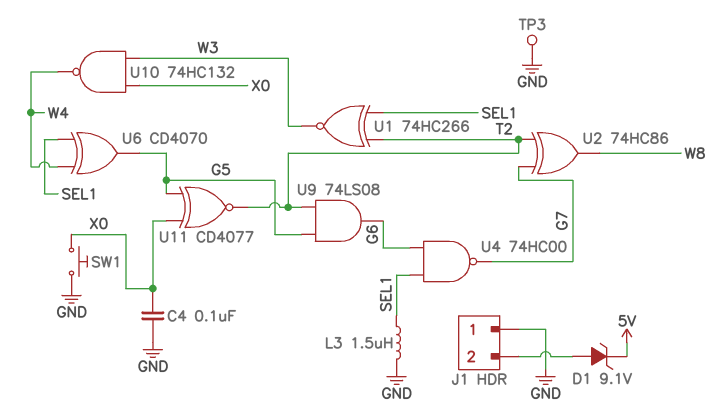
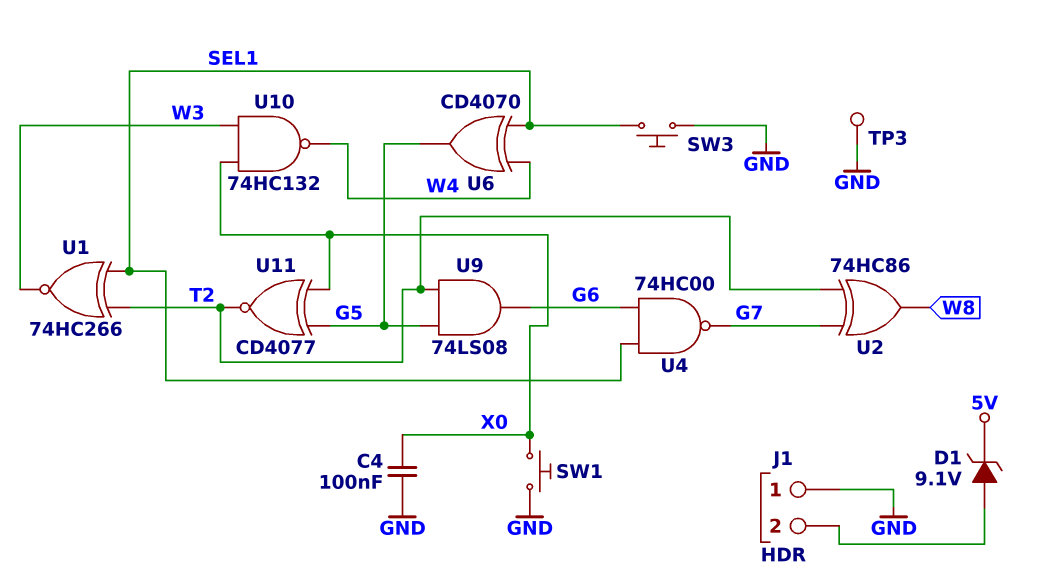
L3: 1.5uH (GND, SEL1) -> none
SW3: none -> button (GND, SEL1)

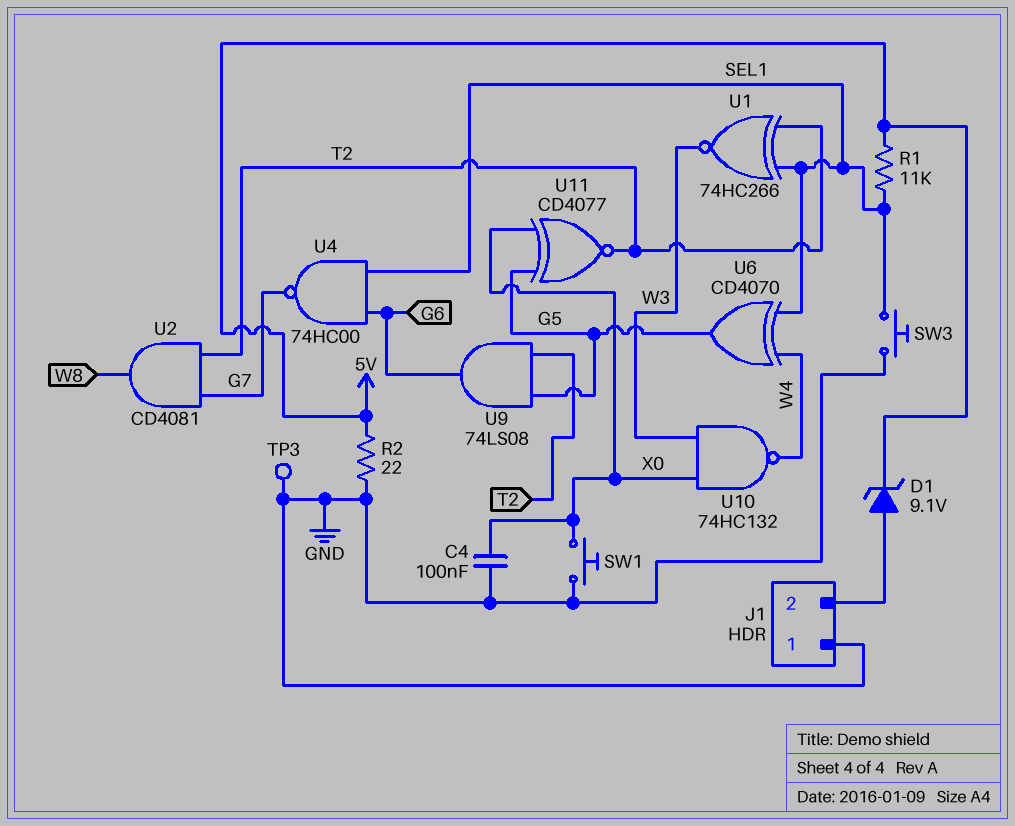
R1: none -> 11k (5V, SEL1)
R2: none -> 22 (5V, GND)
U2: XOR 74HC86 (in G7, in T2, out W8) -> AND CD4081 (in G7, in T2, out W8)

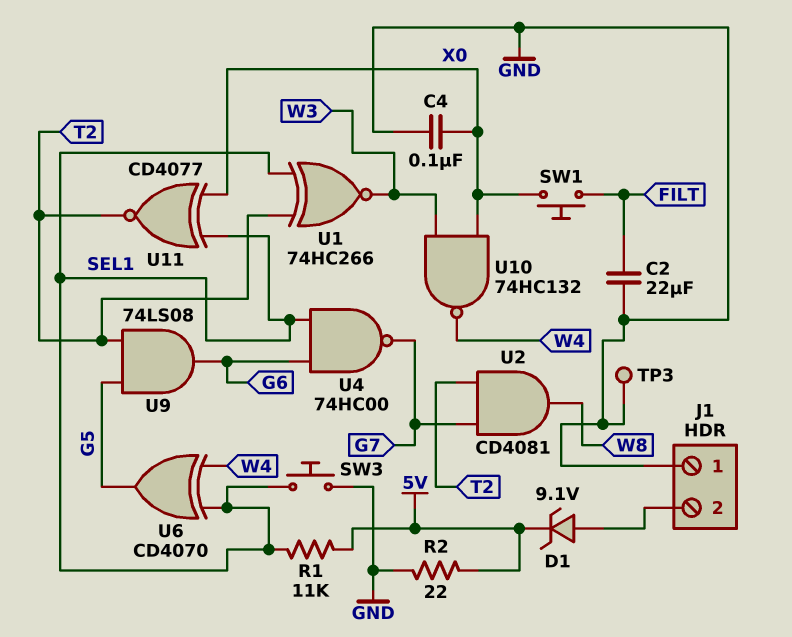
C2: none -> 22uF (FILT, GND)
SW1: button (GND, X0) -> button (FILT, X0)
U11: XNOR CD4077 (in G5, in X0, out T2) -> XNOR CD4077 (in SEL1, in X0, out T2)

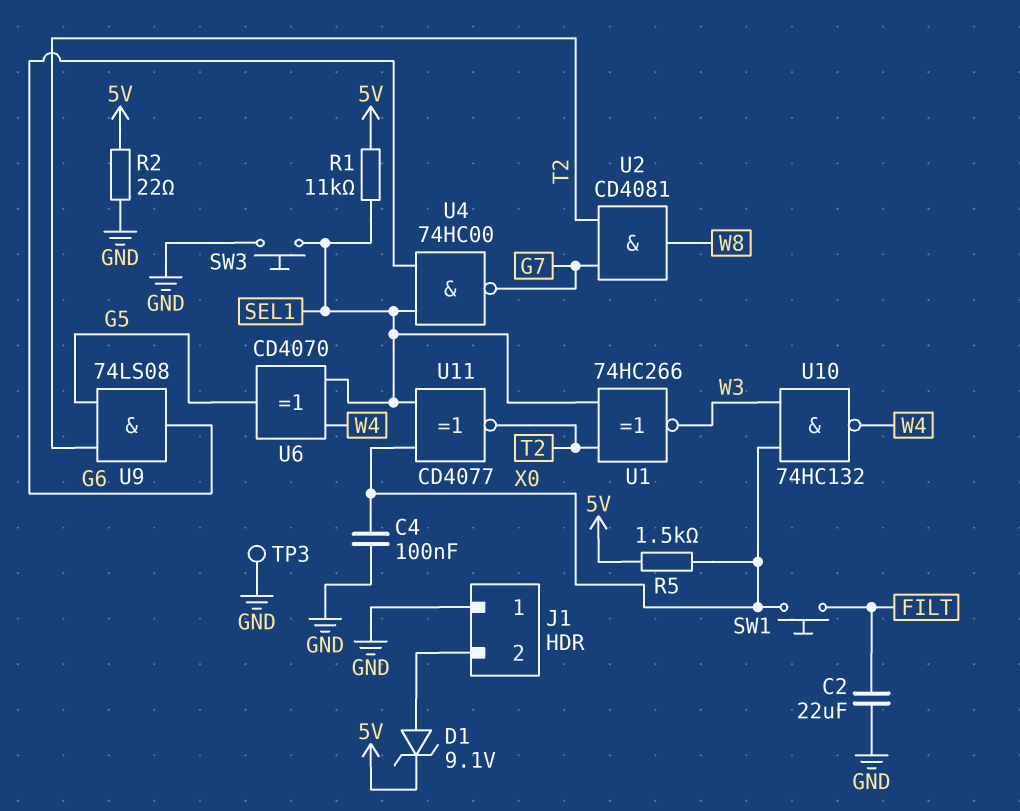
R5: none -> 1.5k (5V, X0)

